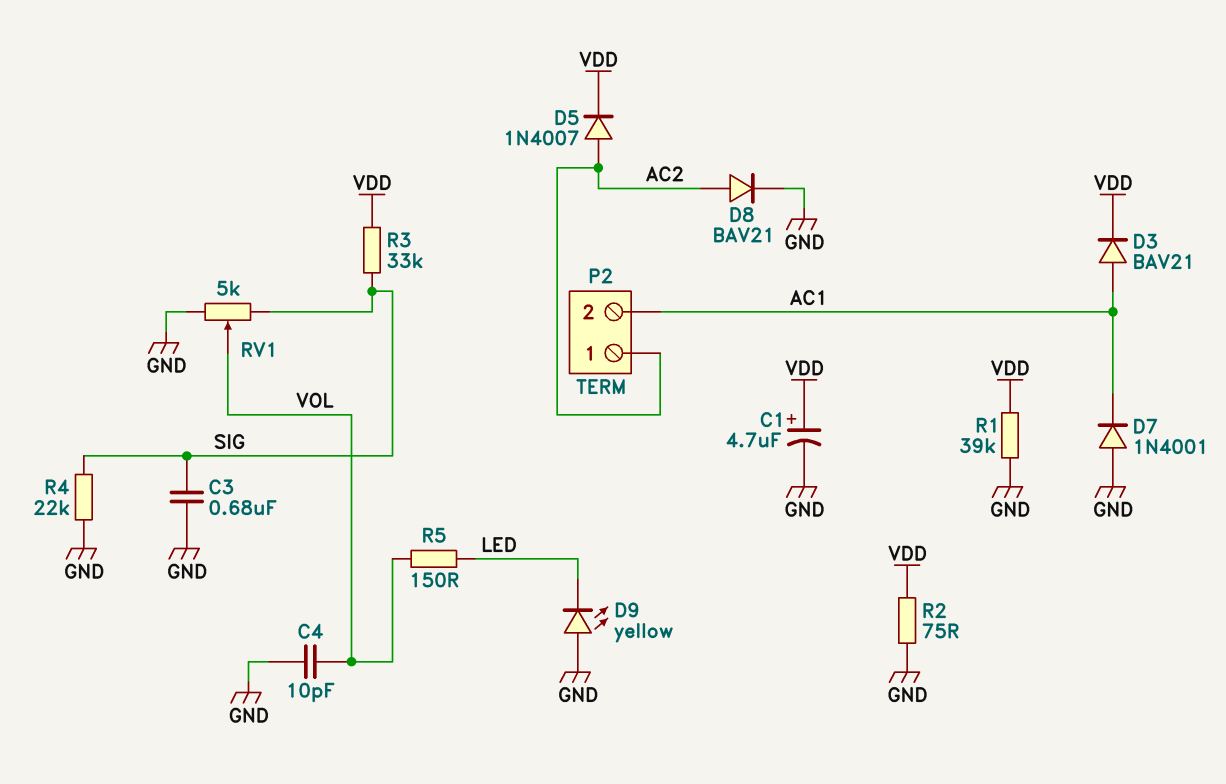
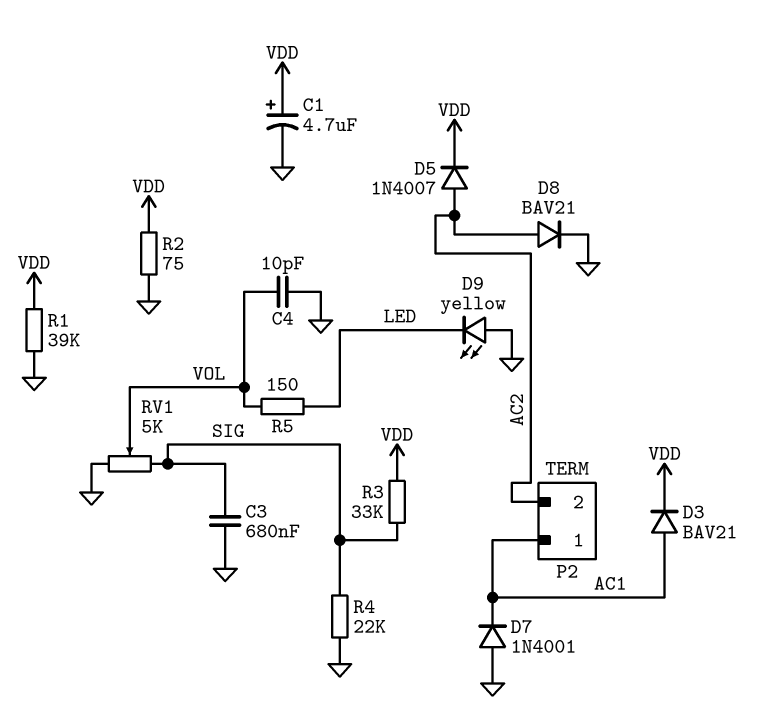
P2 pin 1: AC2 -> AC1
P2 pin 2: AC1 -> AC2

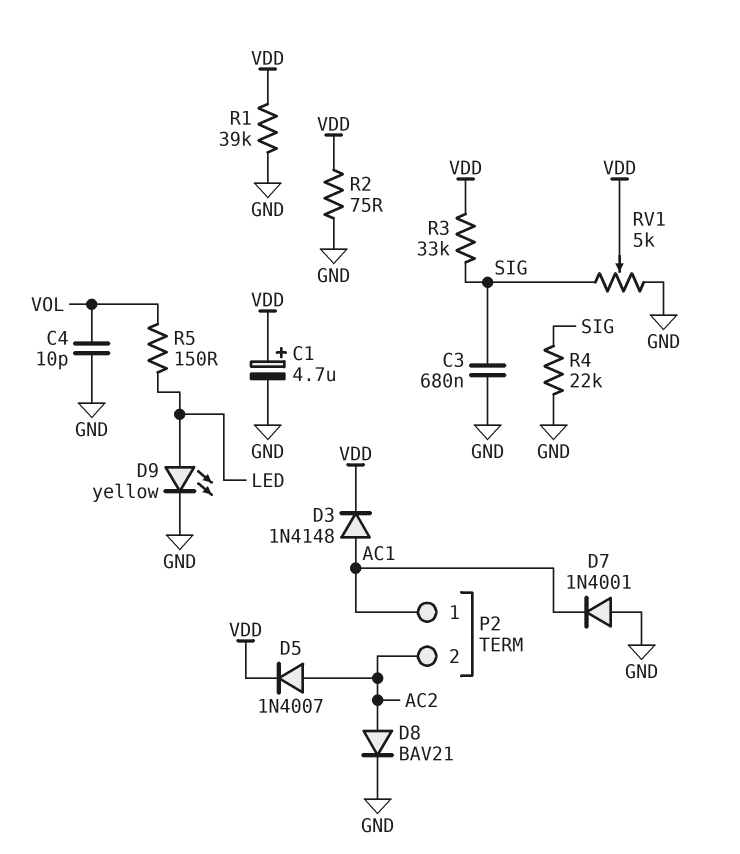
D3: diode BAV21 (A AC1, K VDD) -> diode 1N4148 (A AC1, K VDD)
D9: LED yellow (A GND, K LED) -> LED yellow (A LED, K GND)
RV1: 5k (GND, SIG, wiper VOL) -> 5k (GND, SIG, wiper VDD)

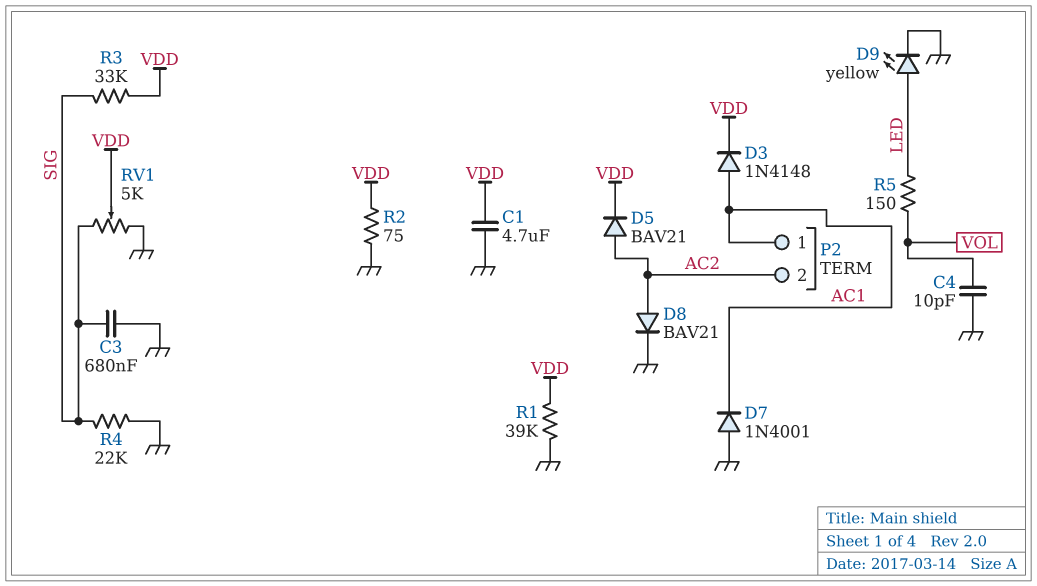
C1: 4.7uF (plus VDD, minus GND) -> 4.7uF (GND, VDD)
D5: diode 1N4007 (A AC2, K VDD) -> diode BAV21 (A AC2, K VDD)

